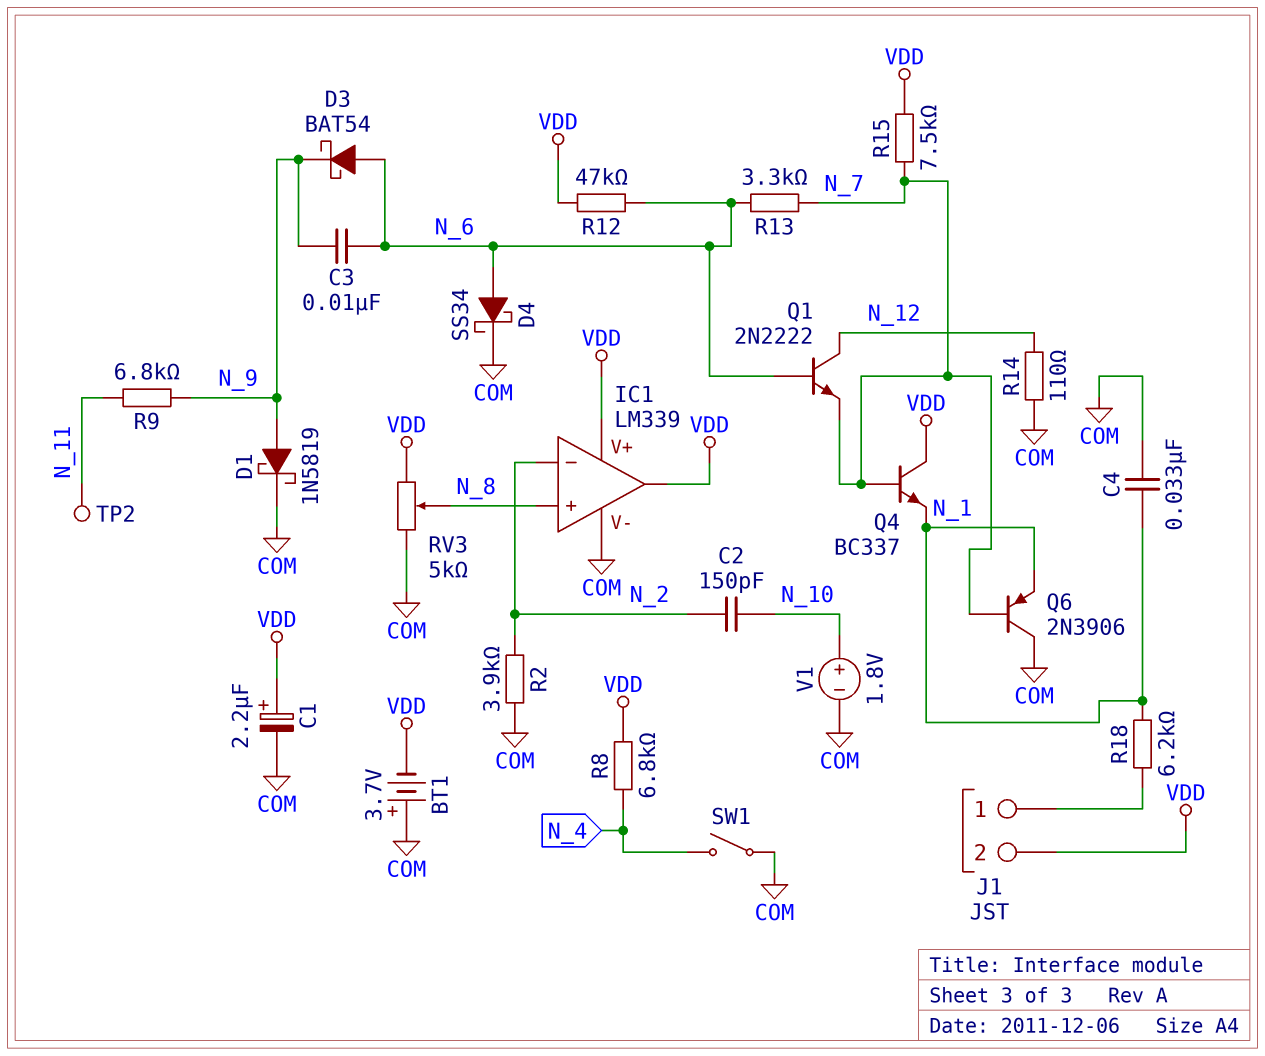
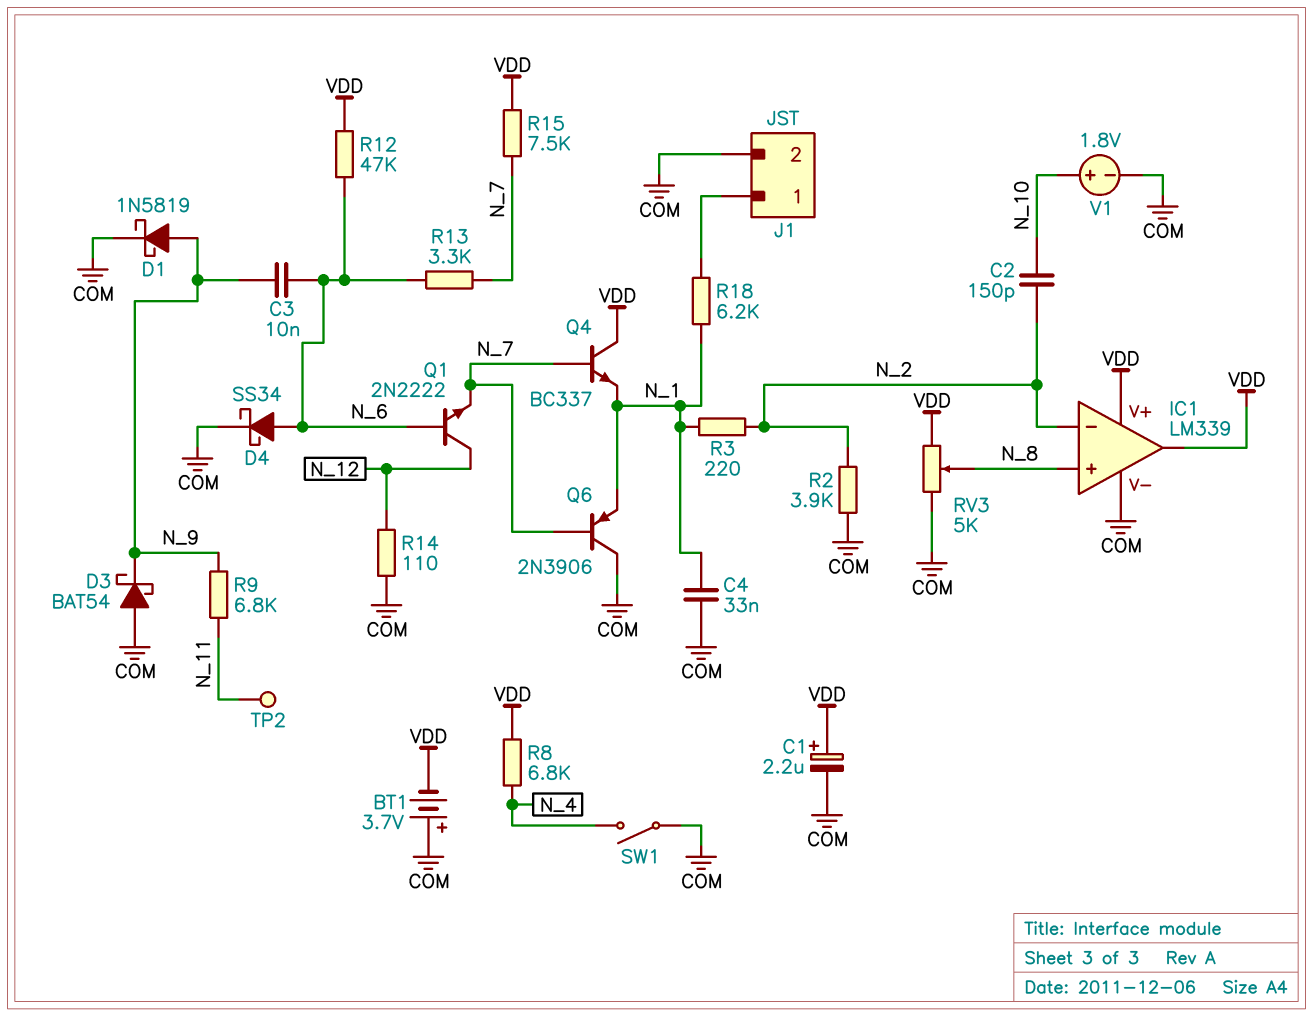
D3: schottky BAT54 (A N_6, K N_9) -> schottky BAT54 (A COM, K N_9)
J1 pin 2: VDD -> COM
R3: none -> 220 (N_1, N_2)

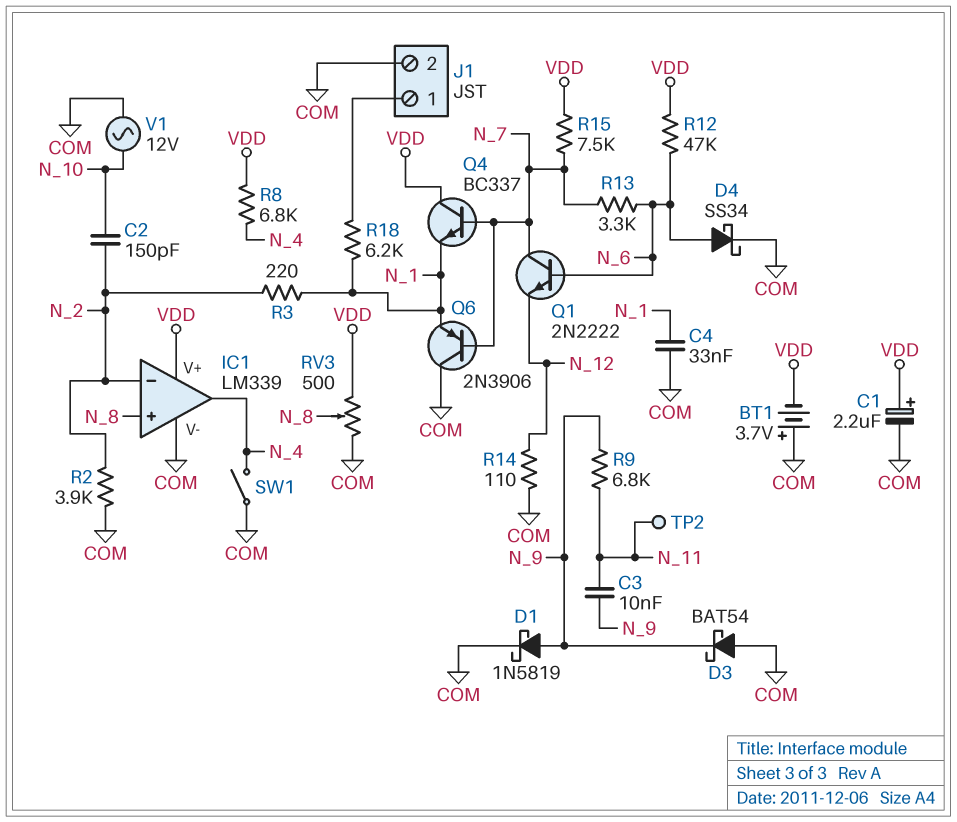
C3: 10nF (N_6, N_9) -> 10nF (N_9, N_11)
IC1 pin out: VDD -> N_4
Q1: NPN 2N2222 (B N_6, C N_12, E N_7) -> NPN 2N2222 (B N_6, C N_7, E N_12)
RV3: 5k (COM, VDD, wiper N_8) -> 500 (COM, VDD, wiper N_8)
V1: 1.8V (plus N_10, minus COM) -> AC 12V (COM, N_10)

